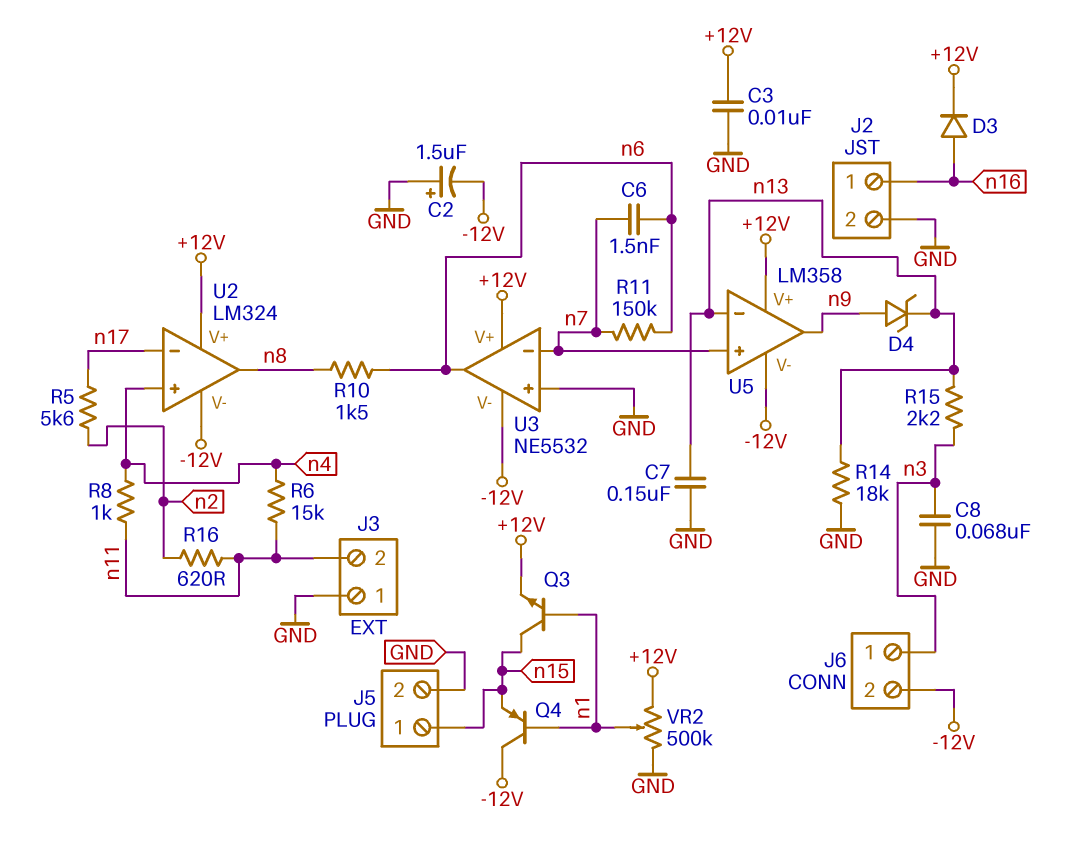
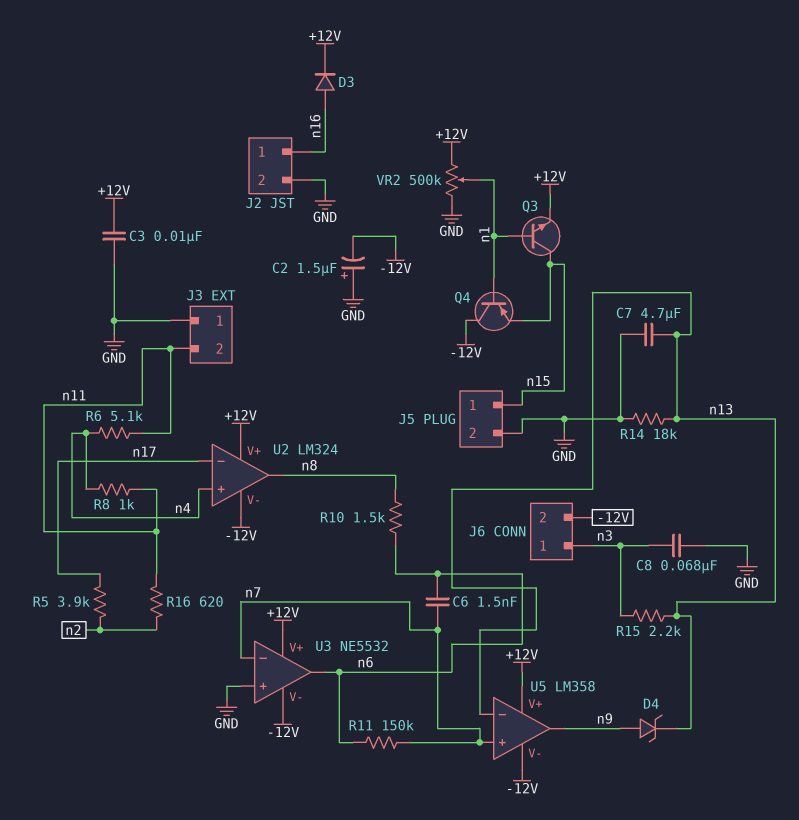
C7: 150nF (GND, n13) -> 4.7uF (GND, n13)
R5: 5.6k (n2, n17) -> 3.9k (n2, n17)
R6: 15k (n4, n11) -> 5.1k (n4, n11)

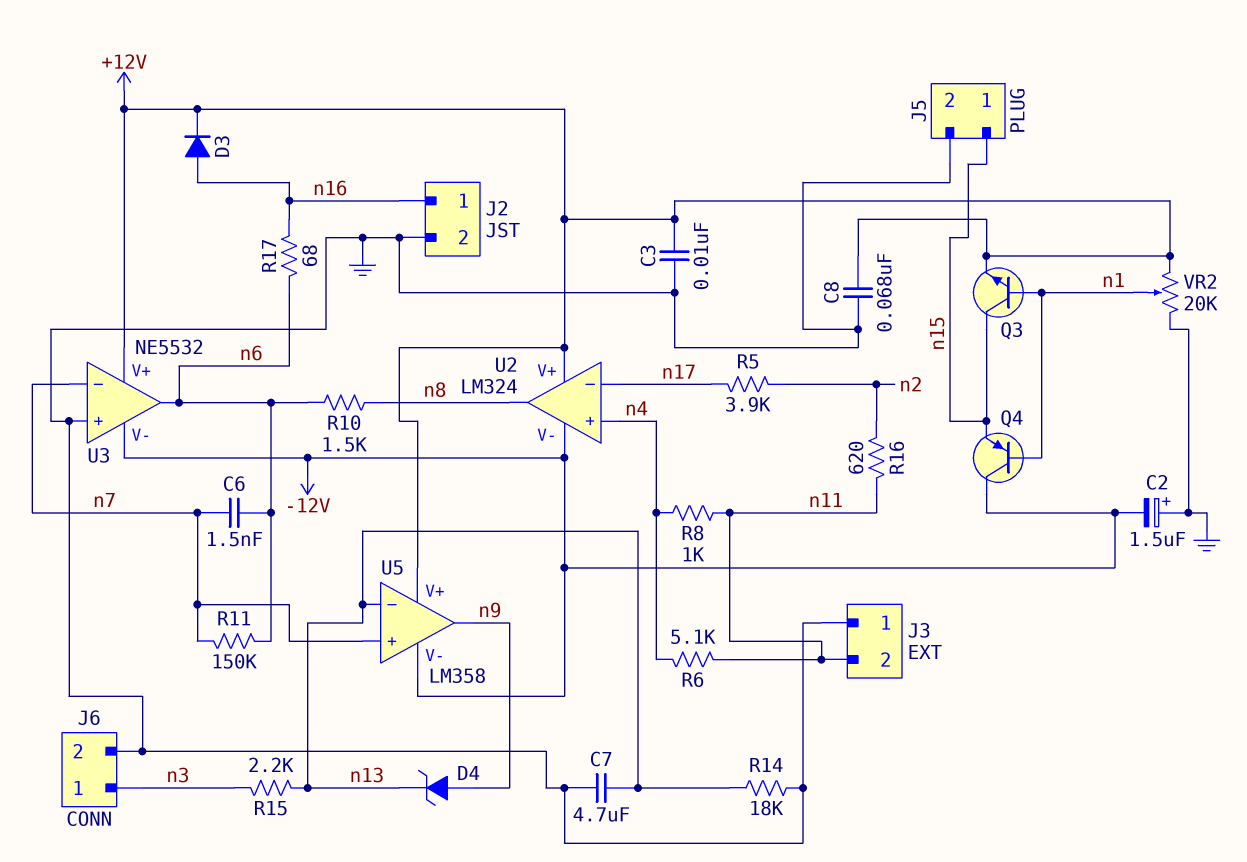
C8: 68nF (GND, n3) -> 68nF (+12V, GND)
J6 pin 2: -12V -> GND
R17: none -> 68 (n6, n16)
VR2: 500k (+12V, GND, wiper n1) -> 20k (+12V, GND, wiper n1)

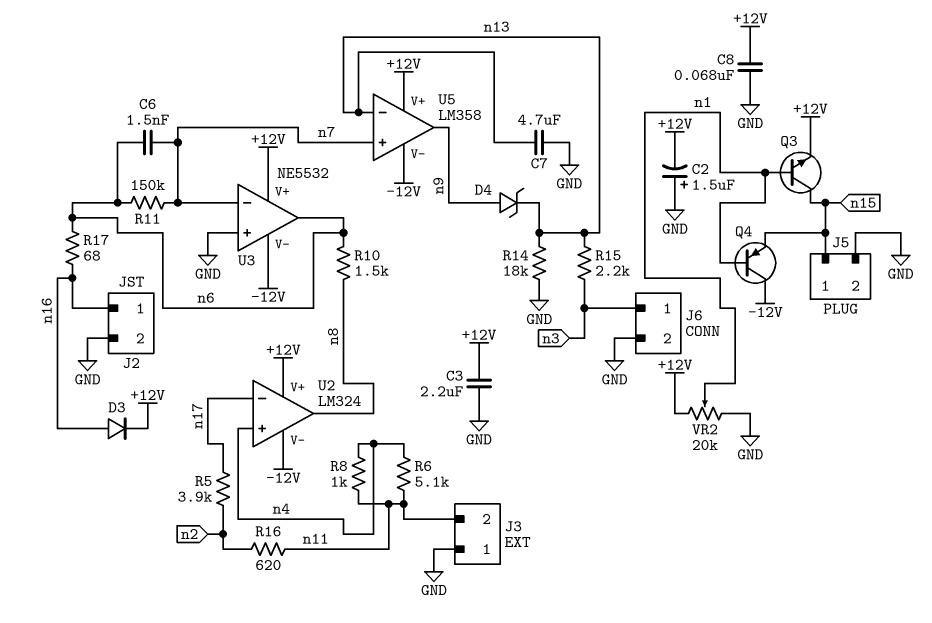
C2: 1.5uF (plus GND, minus -12V) -> 1.5uF (plus GND, minus +12V)
C3: 10nF (+12V, GND) -> 2.2uF (+12V, GND)

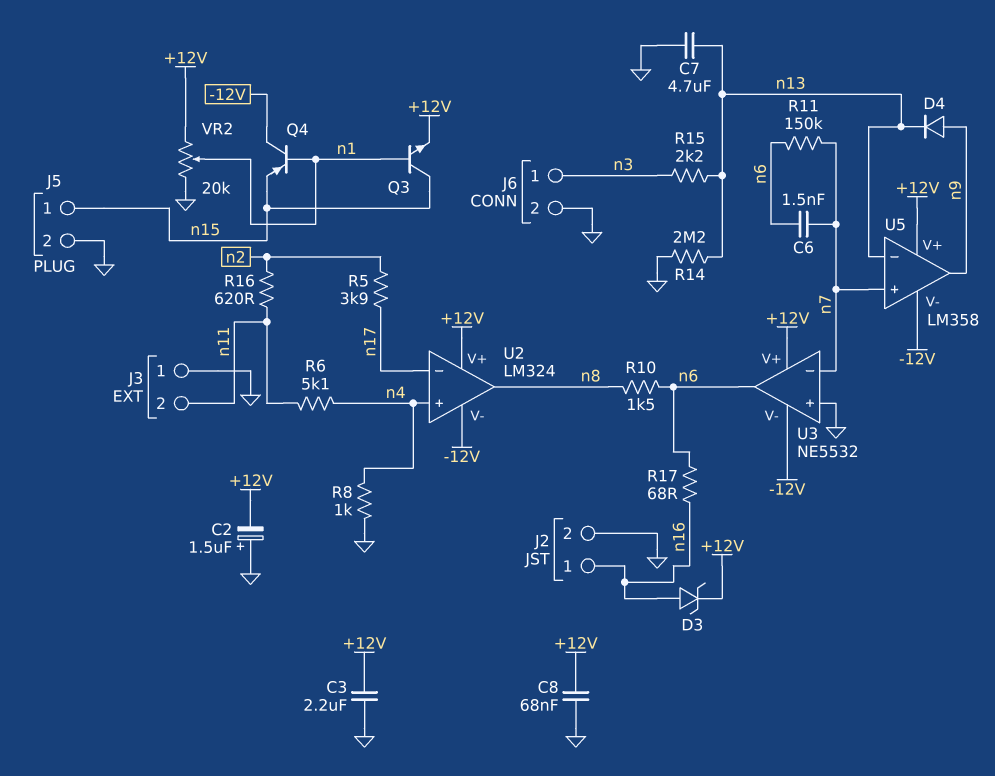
D3: diode (A n16, K +12V) -> zener (A n16, K +12V)
D4: zener (A n9, K n13) -> diode (A n9, K n13)
R8: 1k (n4, n11) -> 1k (GND, n4)
R14: 18k (GND, n13) -> 2.2M (GND, n13)

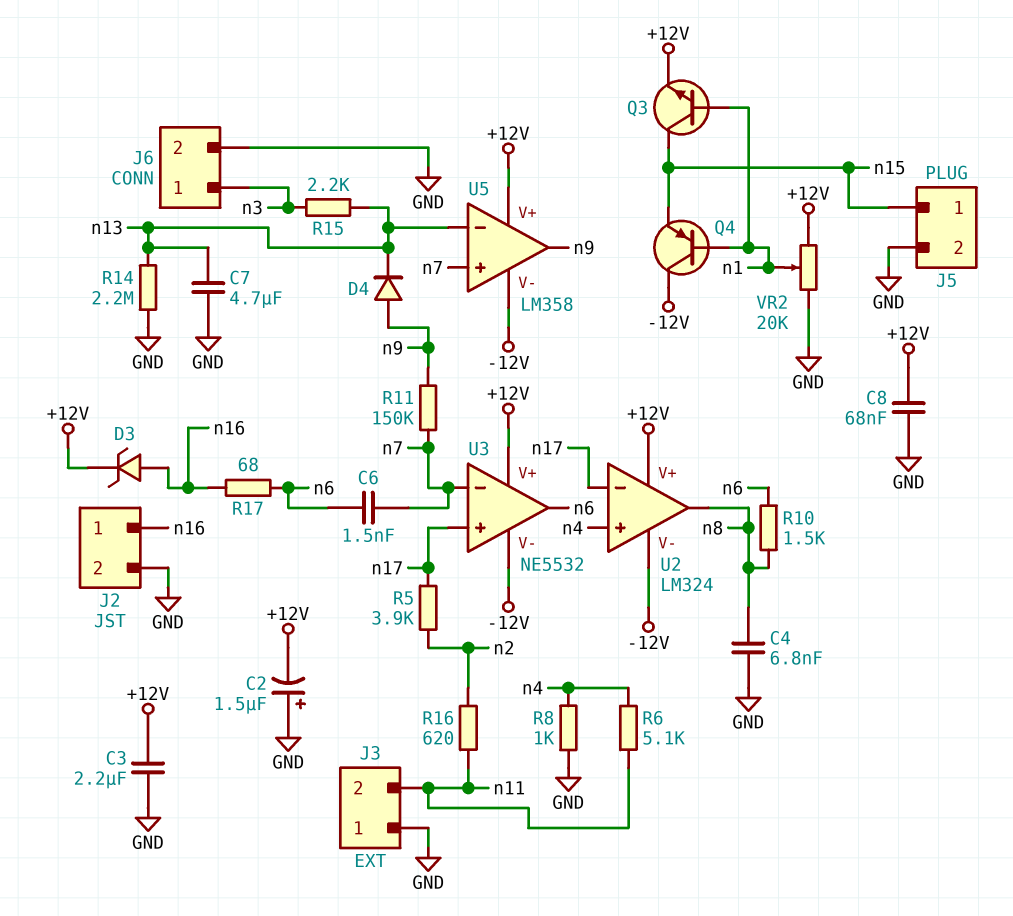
C4: none -> 6.8nF (GND, n8)
R11: 150k (n6, n7) -> 150k (n7, n9)
U3 pin in+: GND -> n17

